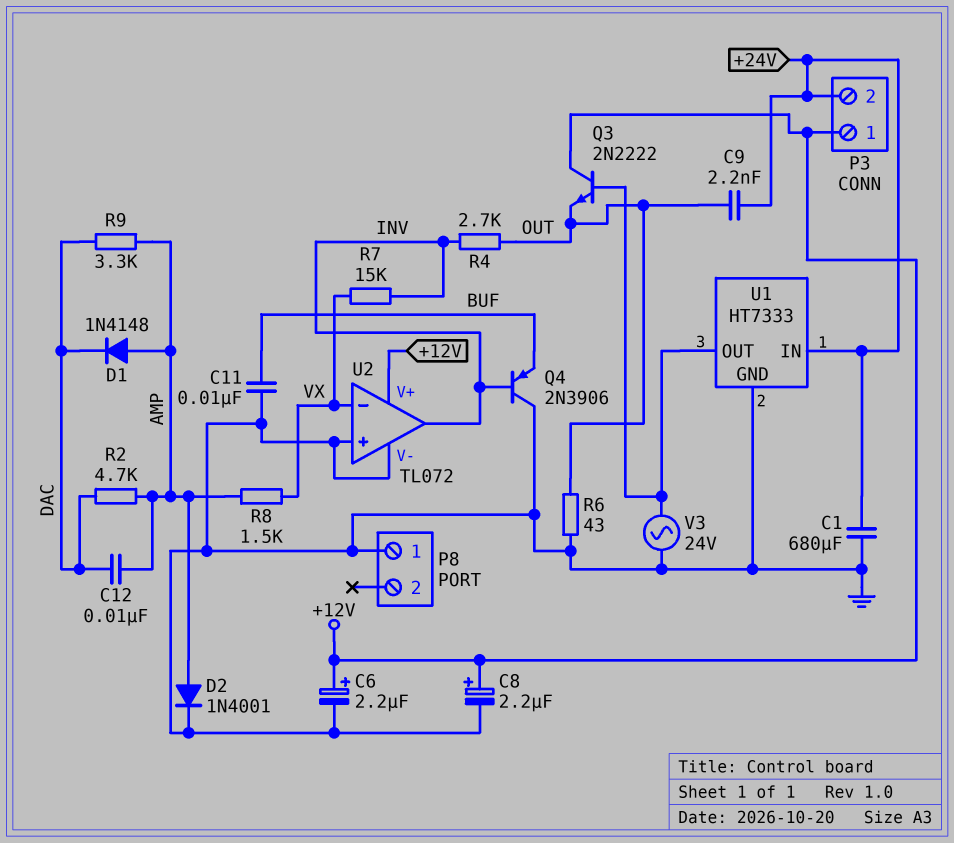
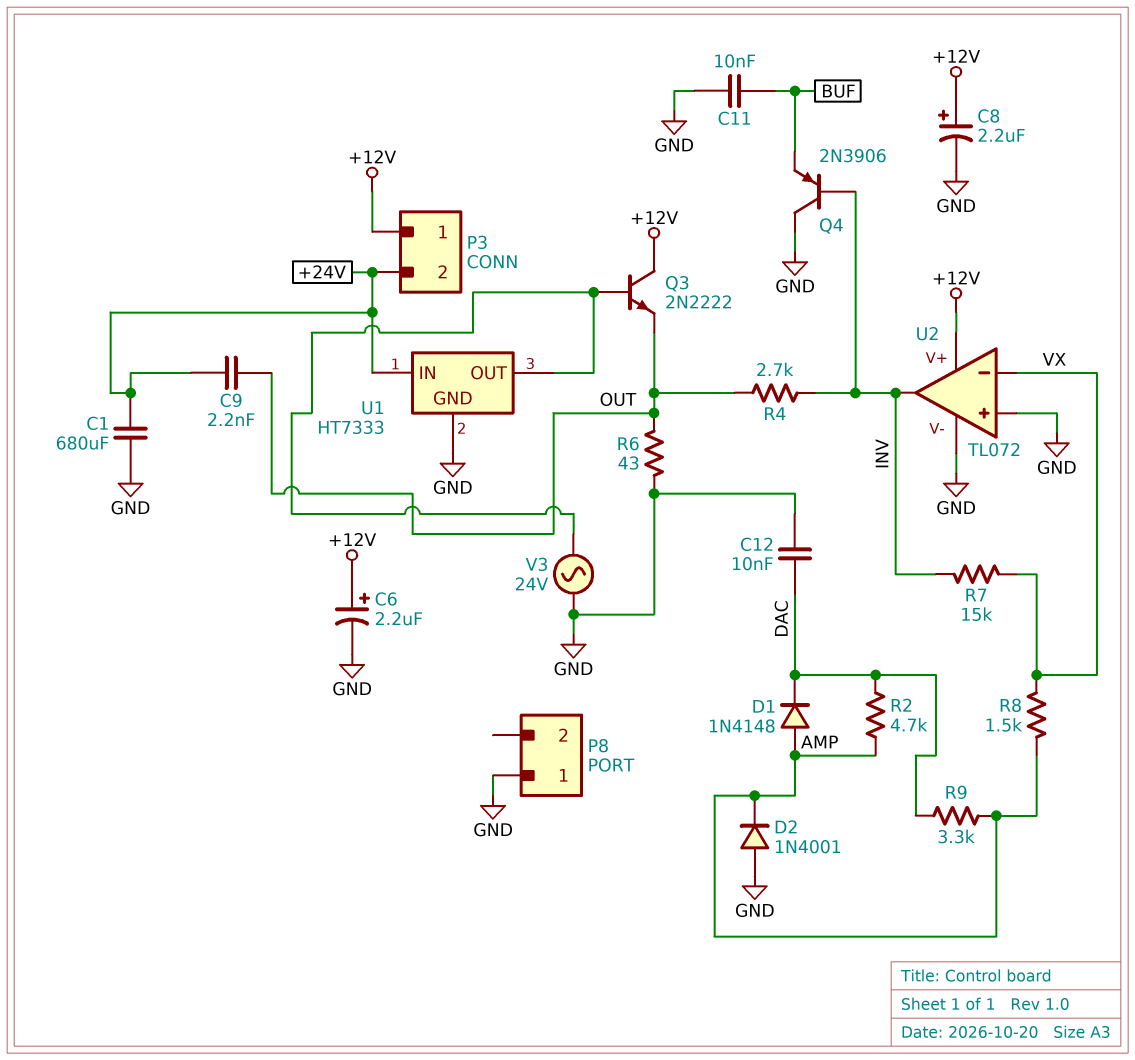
C12: 10nF (AMP, DAC) -> 10nF (DAC, GND)
D2: diode 1N4001 (A AMP, K GND) -> diode 1N4001 (A GND, K AMP)

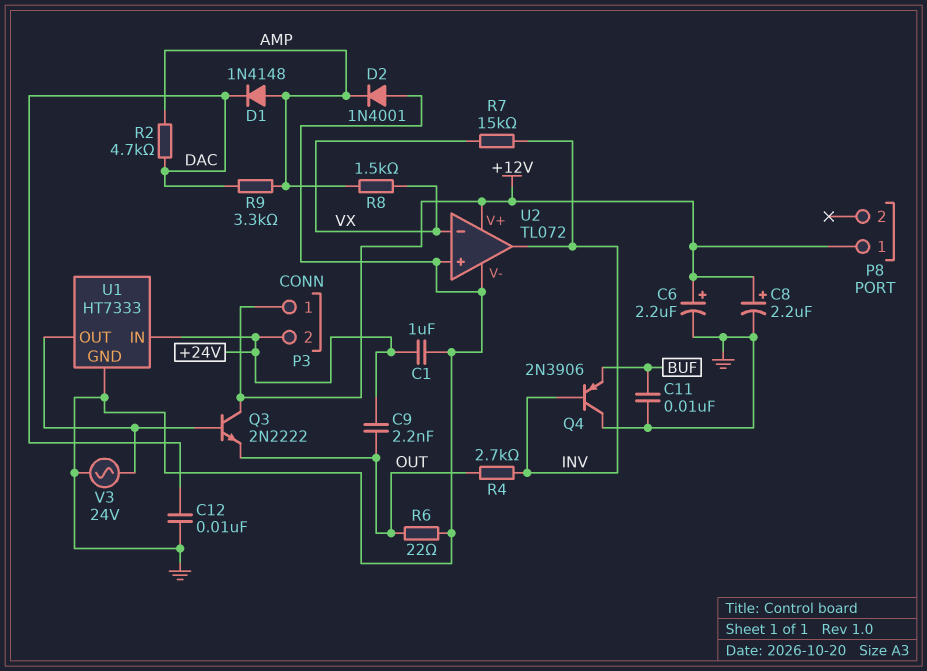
C1: 680uF (+24V, GND) -> 1uF (+24V, GND)
P8 pin 1: GND -> +12V
R6: 43 (GND, OUT) -> 22 (GND, OUT)

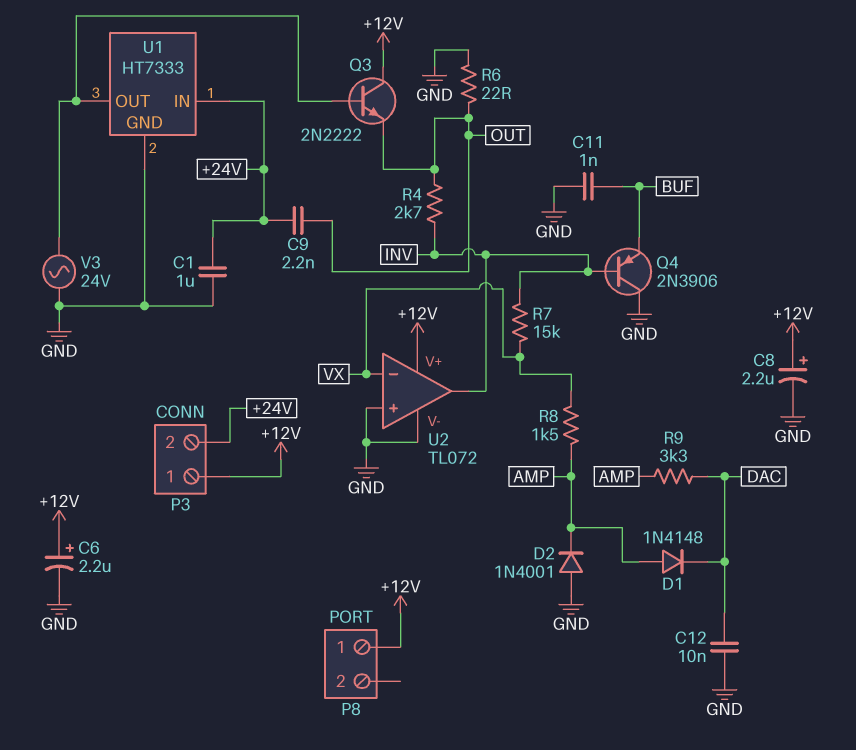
C11: 10nF (BUF, GND) -> 1nF (BUF, GND)
R2: 4.7k (AMP, DAC) -> none

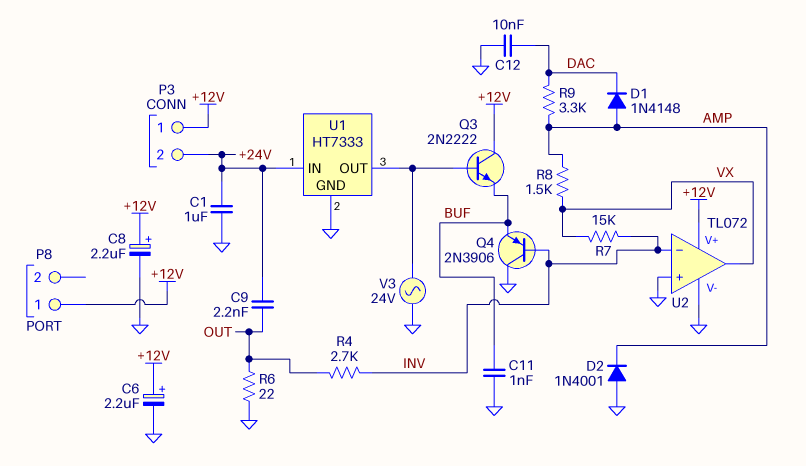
Q3: NPN 2N2222 (B U1/OUT, C +12V, E OUT) -> NPN 2N2222 (B U1/OUT, C +12V, E BUF)
U2 pin in-: VX -> INV
U2 pin out: INV -> VX

